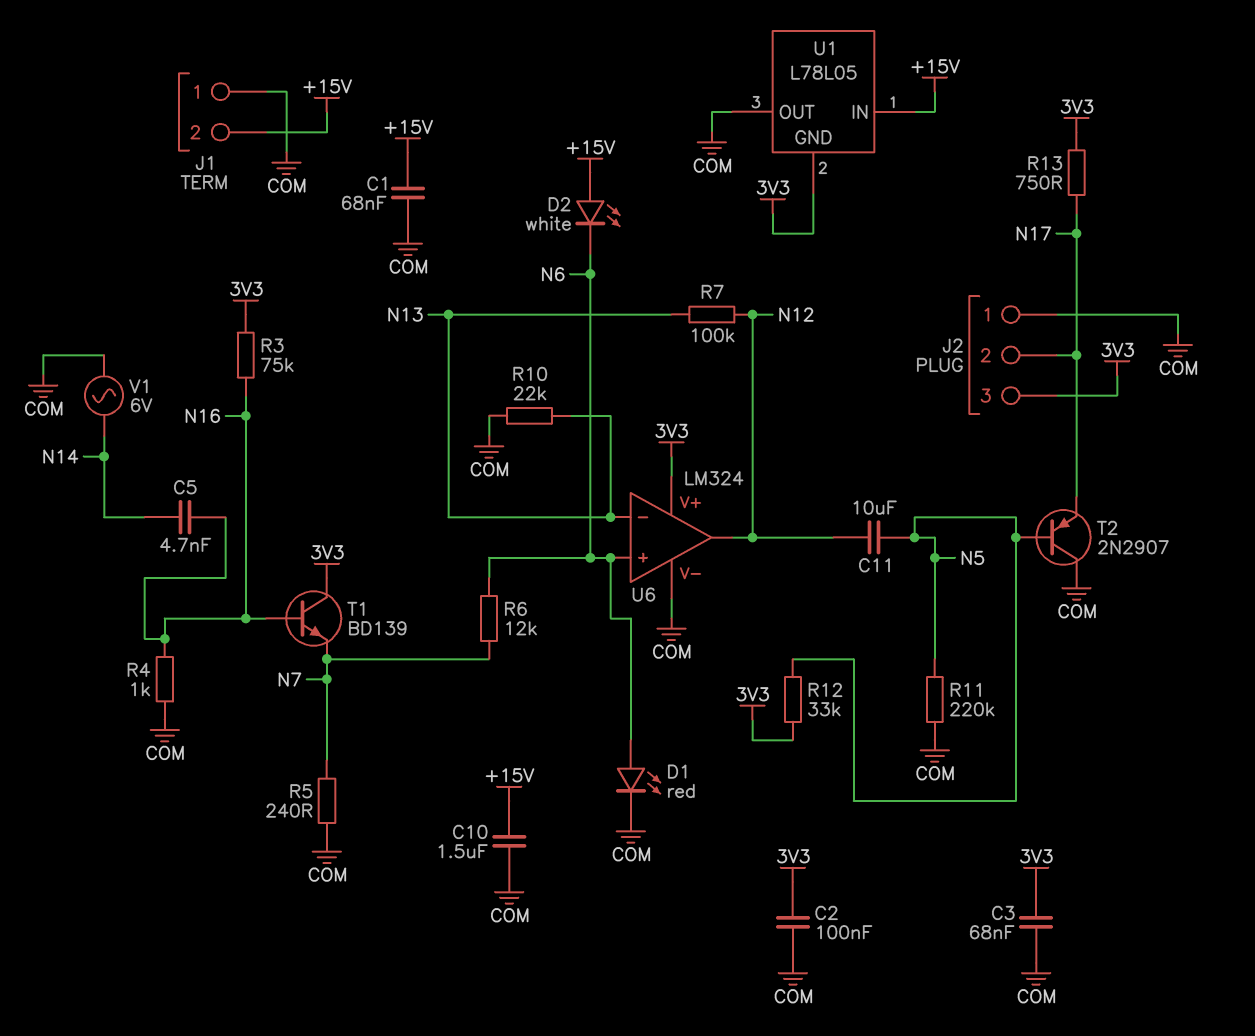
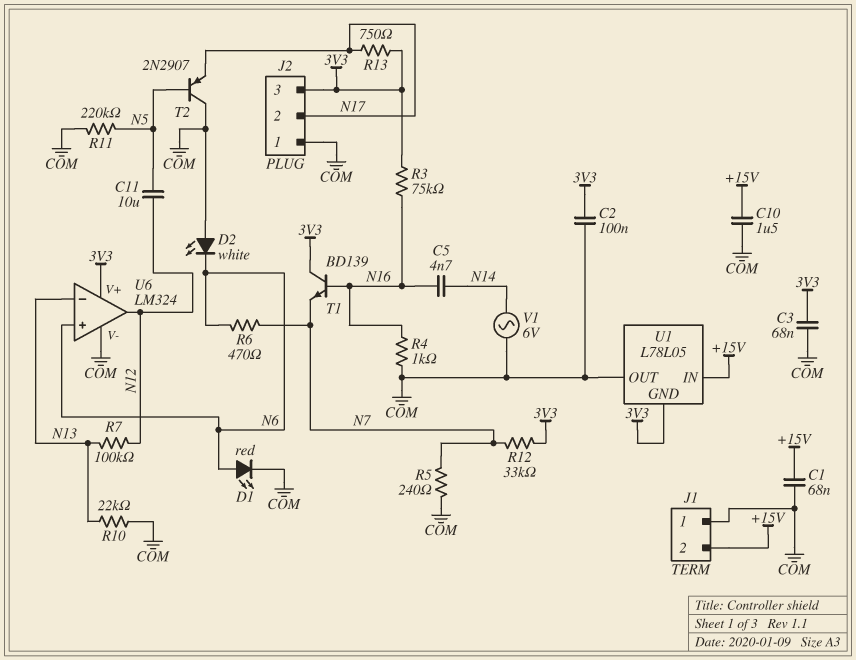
D2: LED white (A +15V, K N6) -> LED white (A COM, K N6)
R6: 12k (N6, N7) -> 470 (N6, N7)
R12: 33k (3V3, N5) -> 33k (3V3, N7)

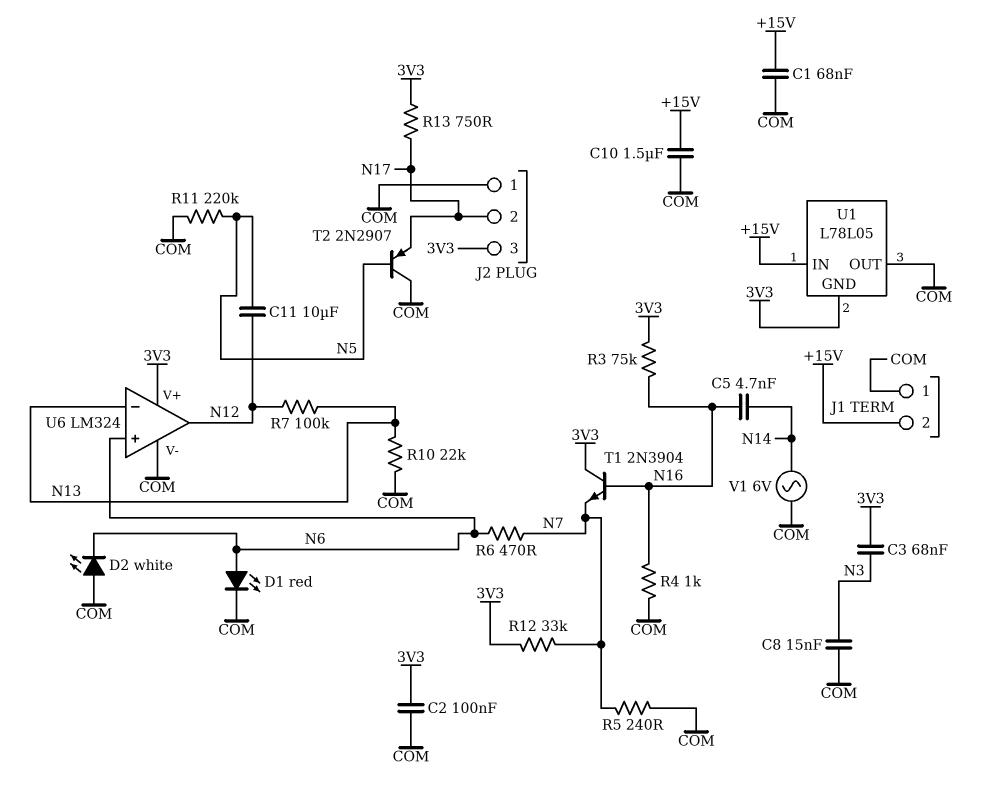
C3: 68nF (3V3, COM) -> 68nF (3V3, N3)
C8: none -> 15nF (COM, N3)
T1: NPN BD139 (B N16, C 3V3, E N7) -> NPN 2N3904 (B N16, C 3V3, E N7)

